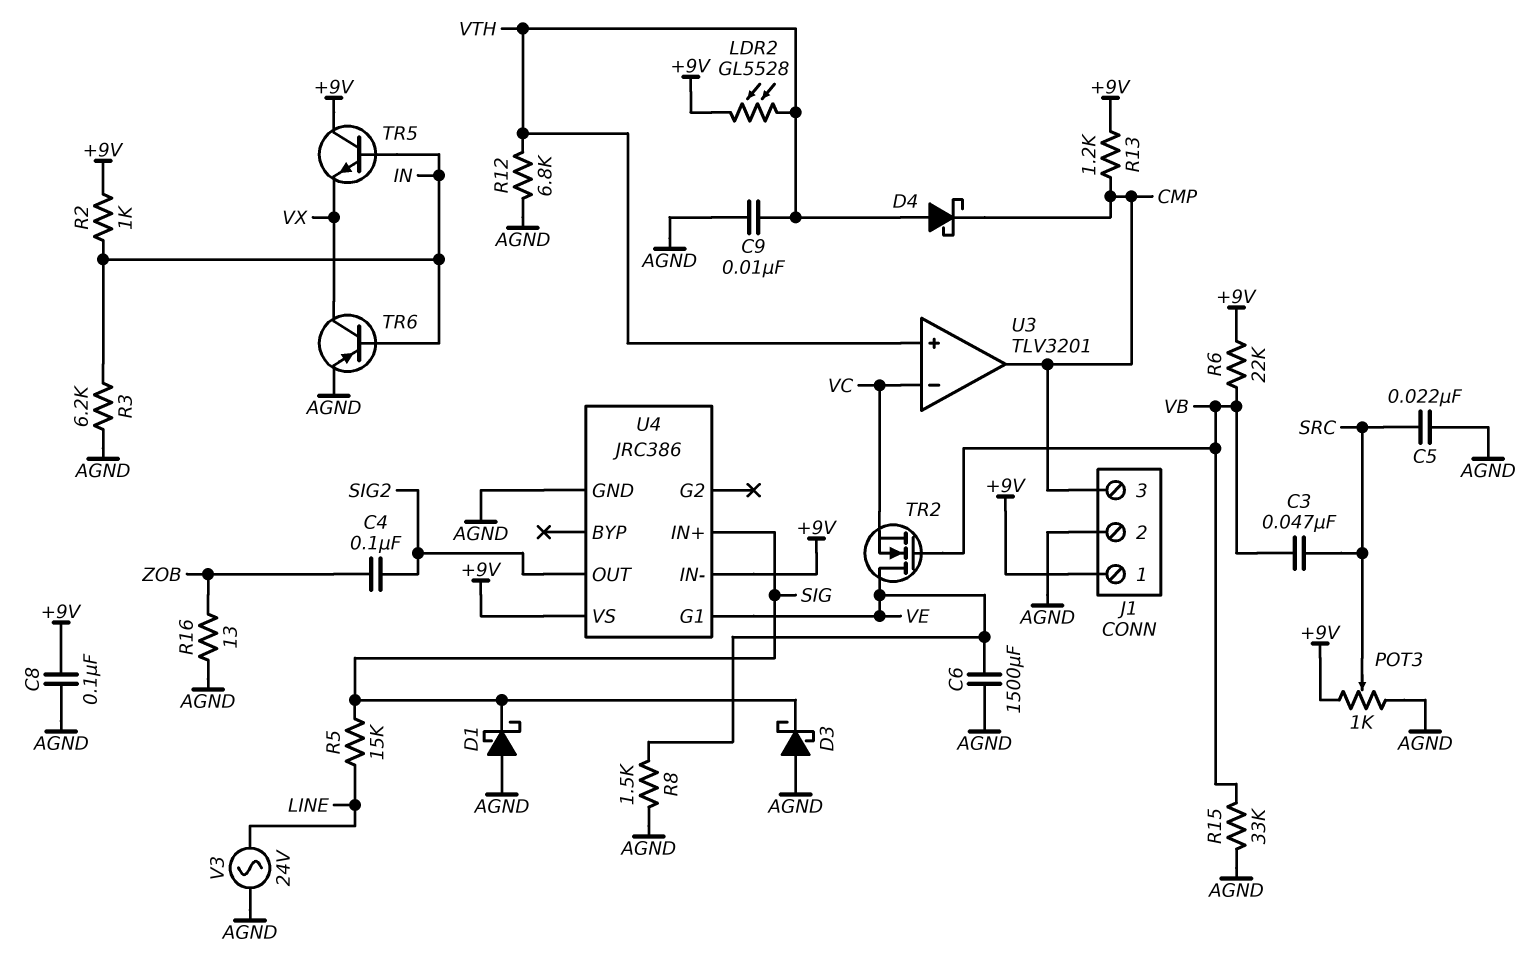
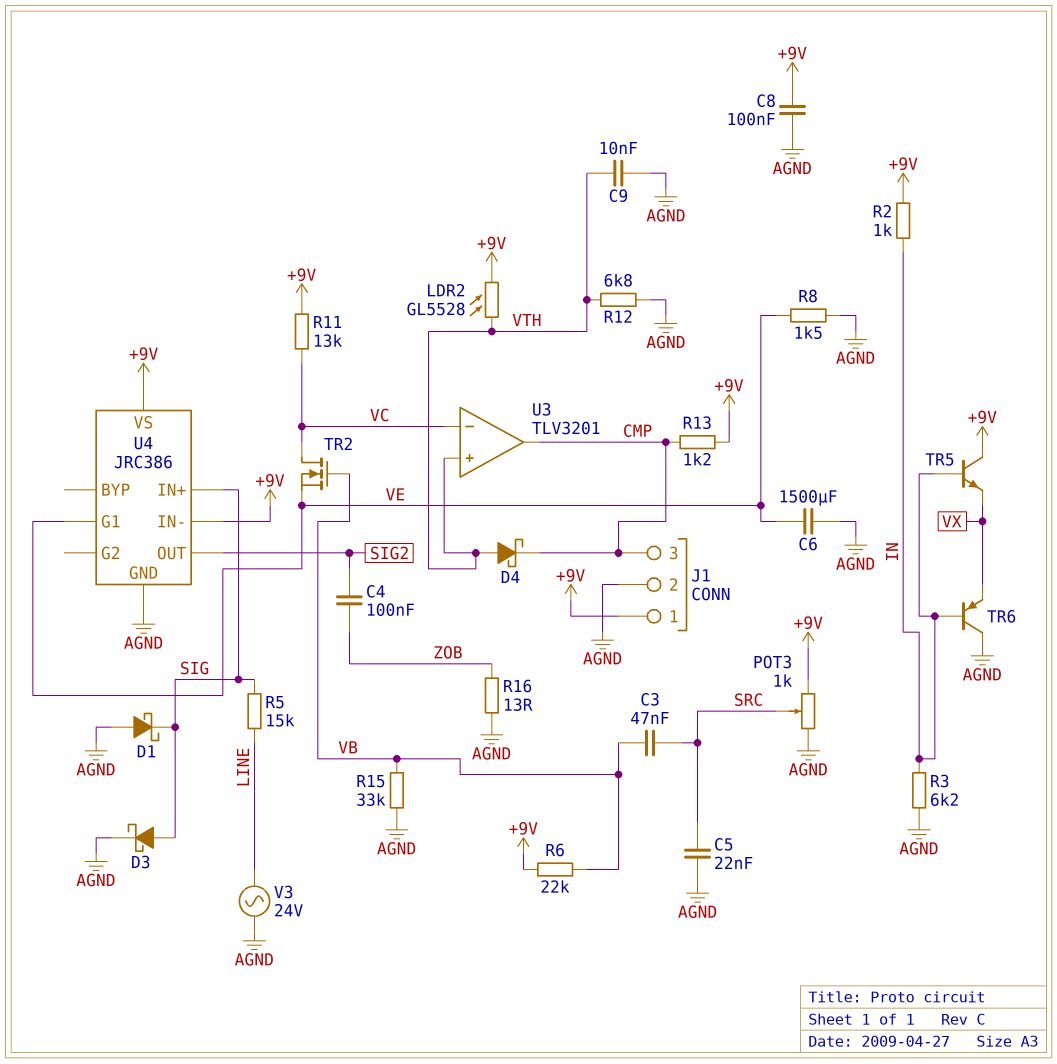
D3: schottky (A AGND, K SIG) -> schottky (A SIG, K AGND)
R11: none -> 13k (+9V, VC)
TR2: NMOS (G VB, D VE, S VC) -> NMOS (G VB, D VC, S VE)
TR6: PNP (B IN, C VX, E AGND) -> PNP (B IN, C AGND, E VX)

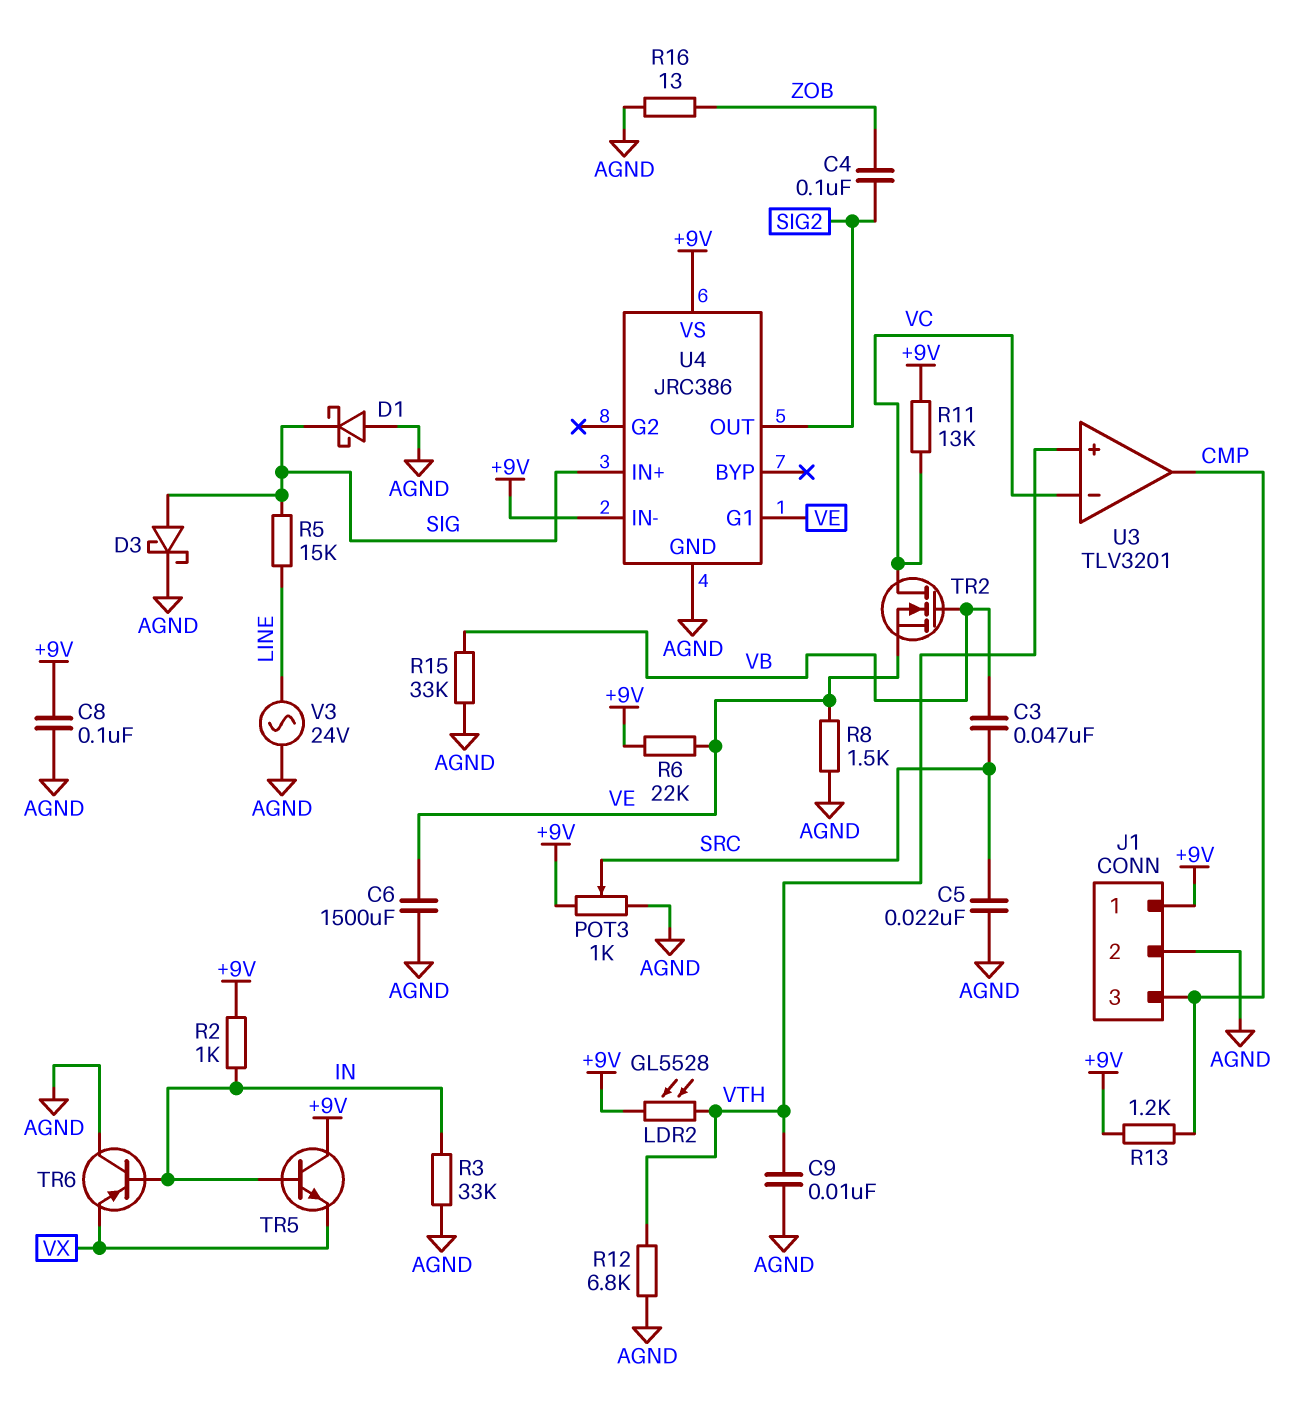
D4: schottky (A VTH, K CMP) -> none
R3: 6.2k (AGND, IN) -> 33k (AGND, IN)
R6: 22k (+9V, VB) -> 22k (+9V, VE)

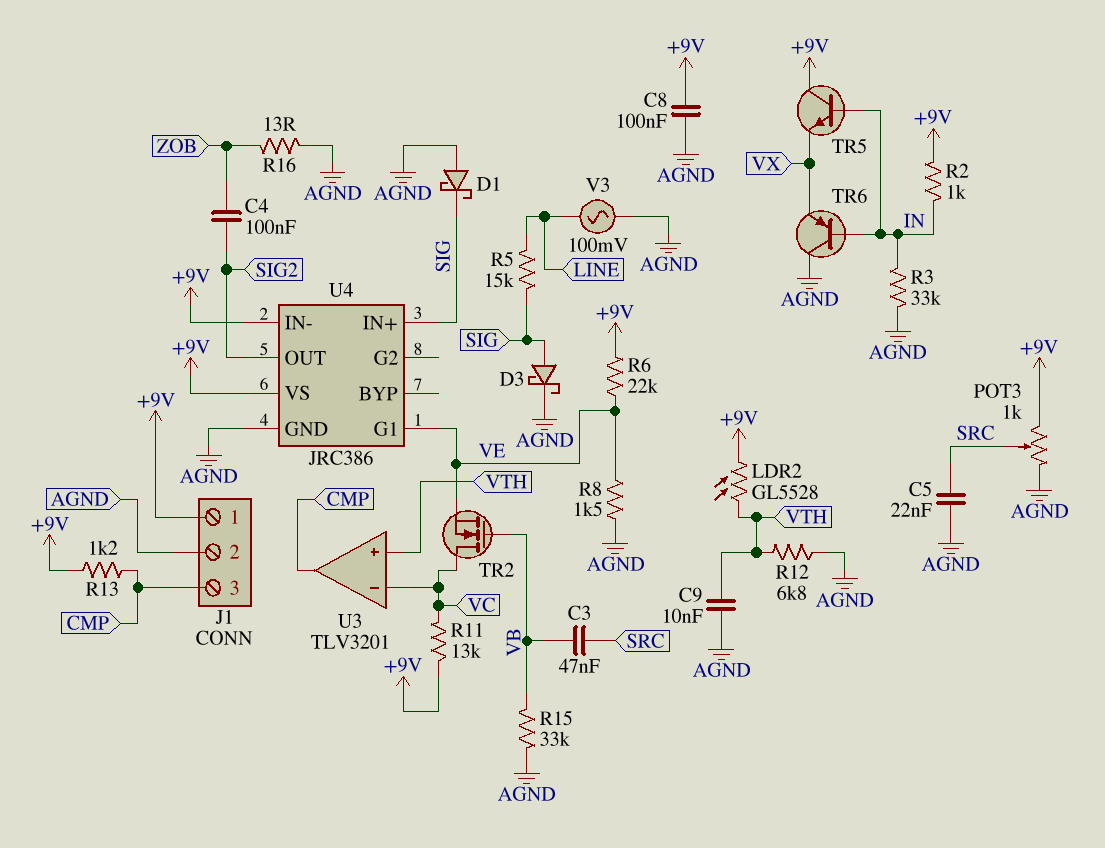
C6: 1500uF (AGND, VE) -> none
V3: AC 24V (AGND, LINE) -> AC 100mV (AGND, LINE)

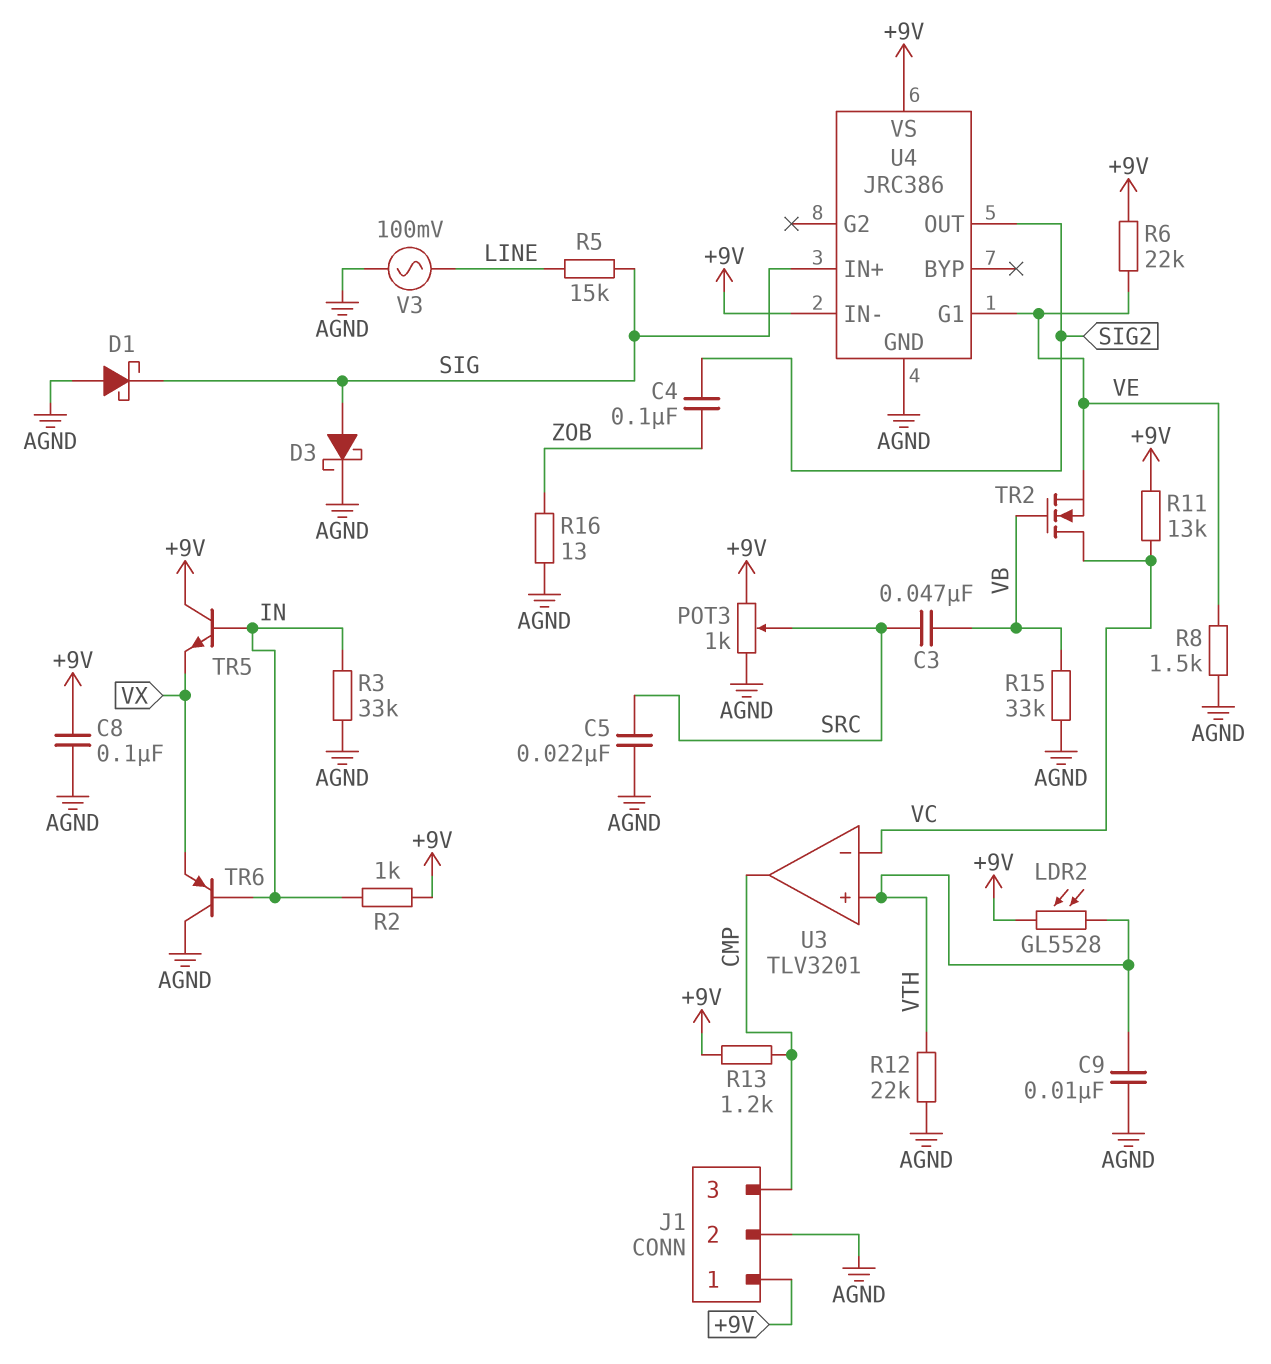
R12: 6.8k (AGND, VTH) -> 22k (AGND, VTH)

